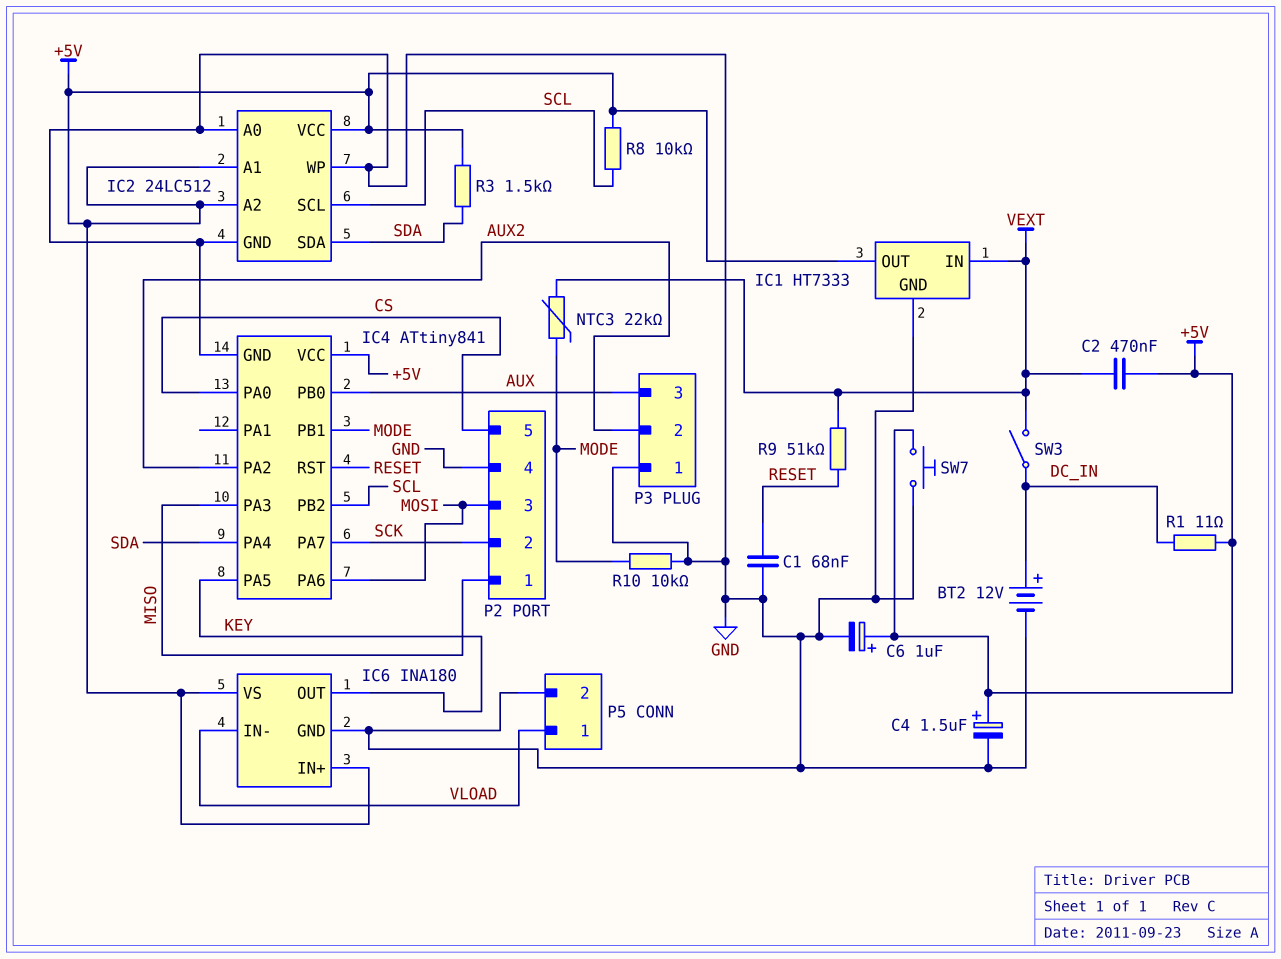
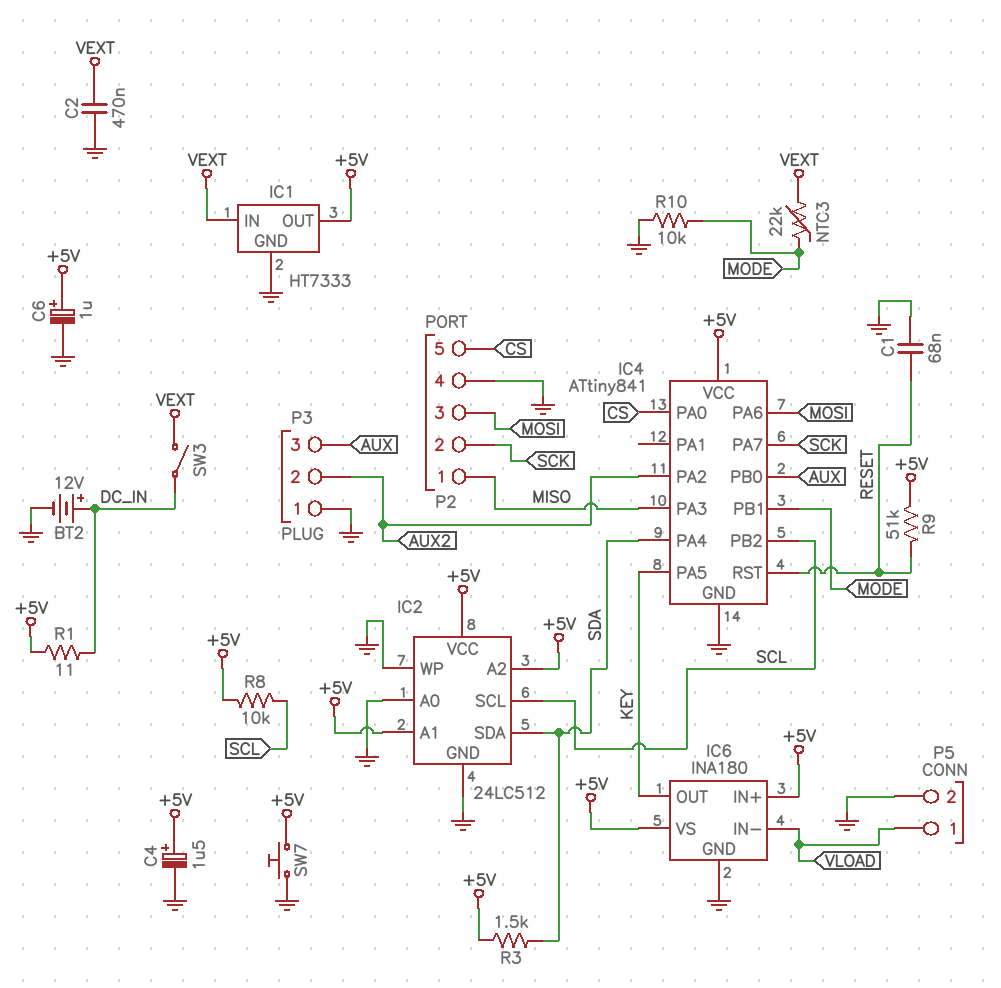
C2: 470nF (+5V, VEXT) -> 470nF (GND, VEXT)
R9: 51k (RESET, VEXT) -> 51k (+5V, RESET)

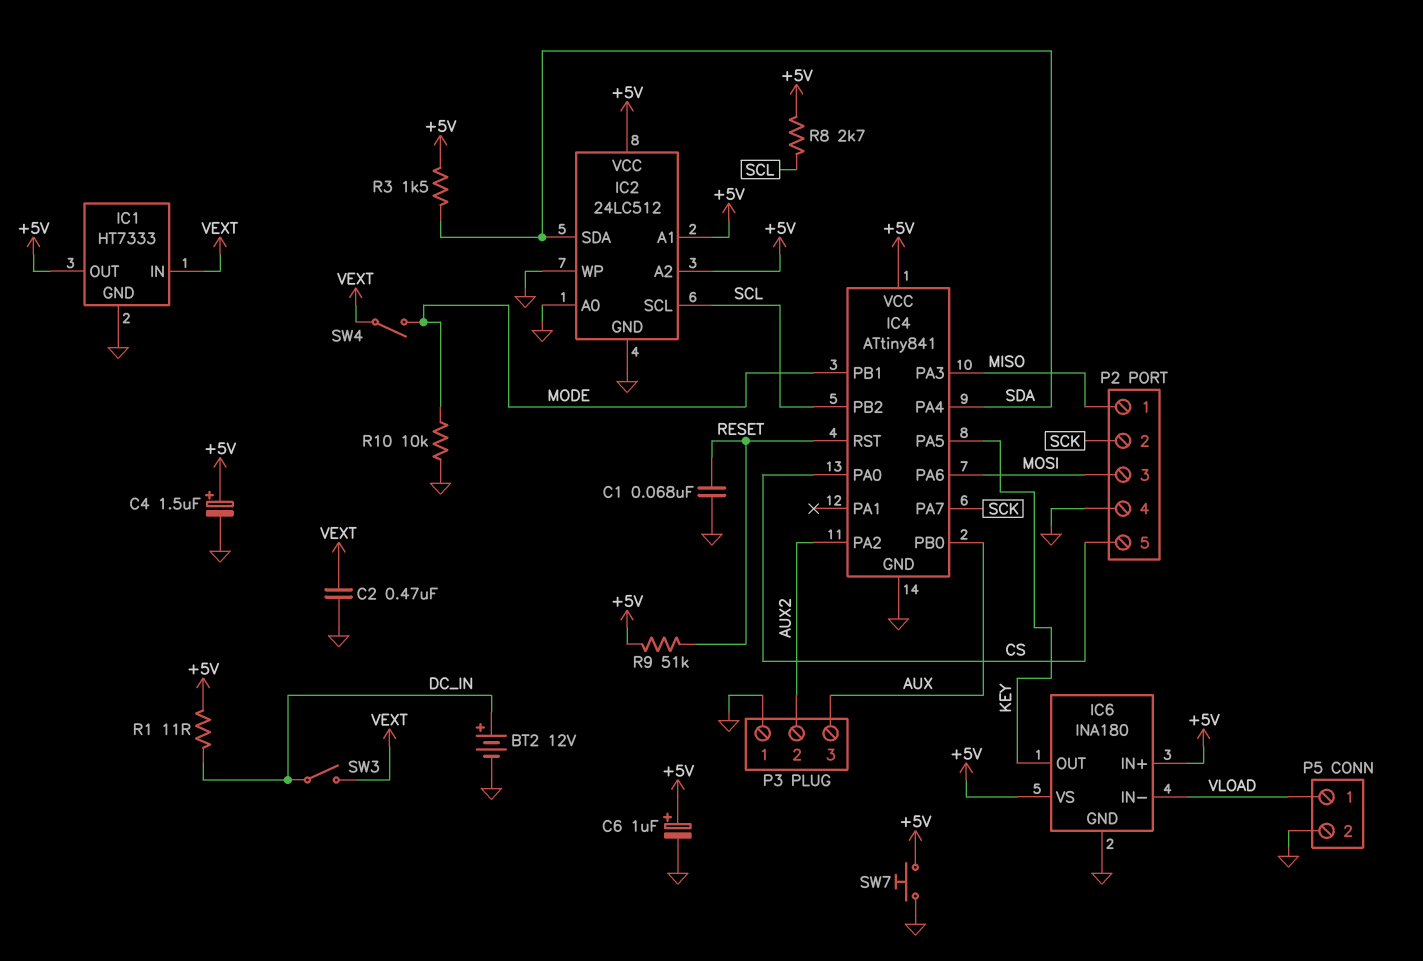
NTC3: 22k (MODE, VEXT) -> none
R8: 10k (+5V, SCL) -> 2.7k (+5V, SCL)
SW4: none -> switch (MODE, VEXT)

